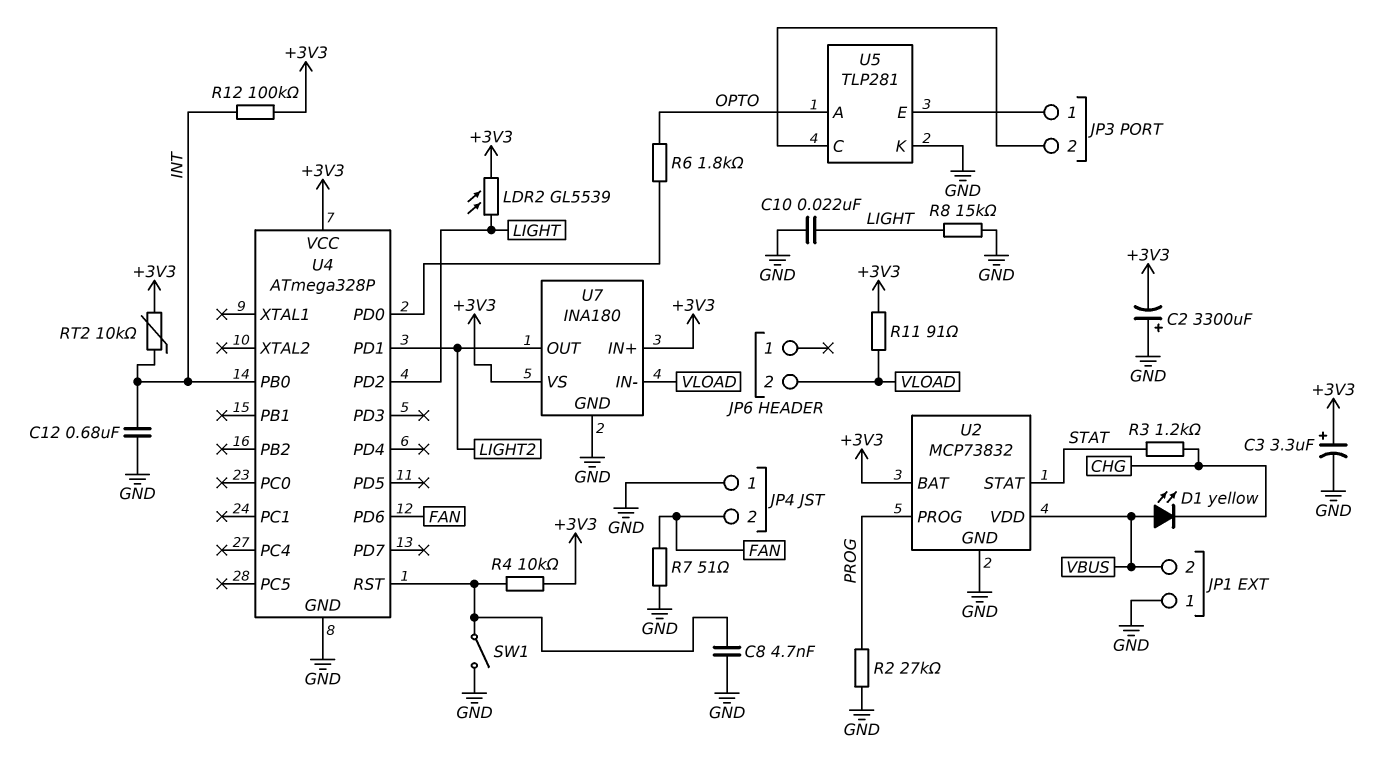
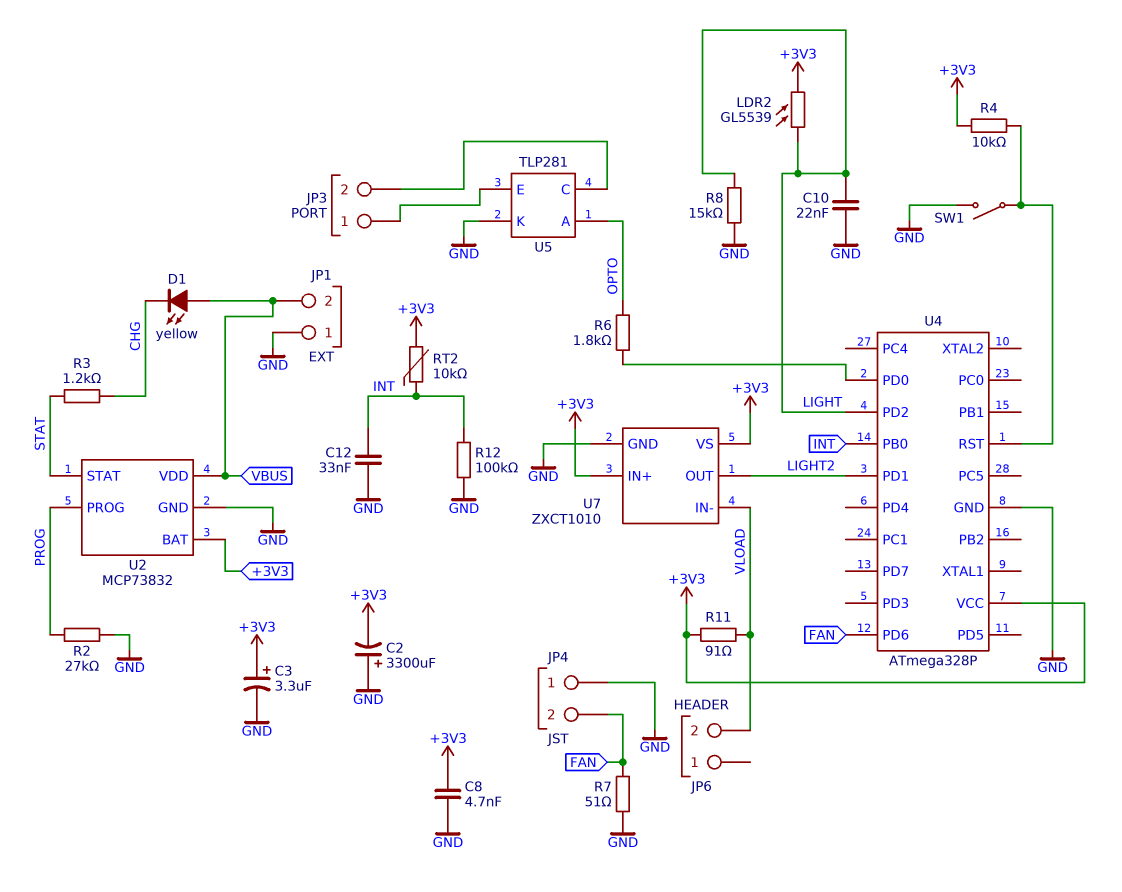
C8: 4.7nF (GND, U4/RST) -> 4.7nF (+3V3, GND)
C12: 680nF (GND, INT) -> 33nF (GND, INT)
R12: 100k (+3V3, INT) -> 100k (GND, INT)
U7: INA180 -> ZXCT1010

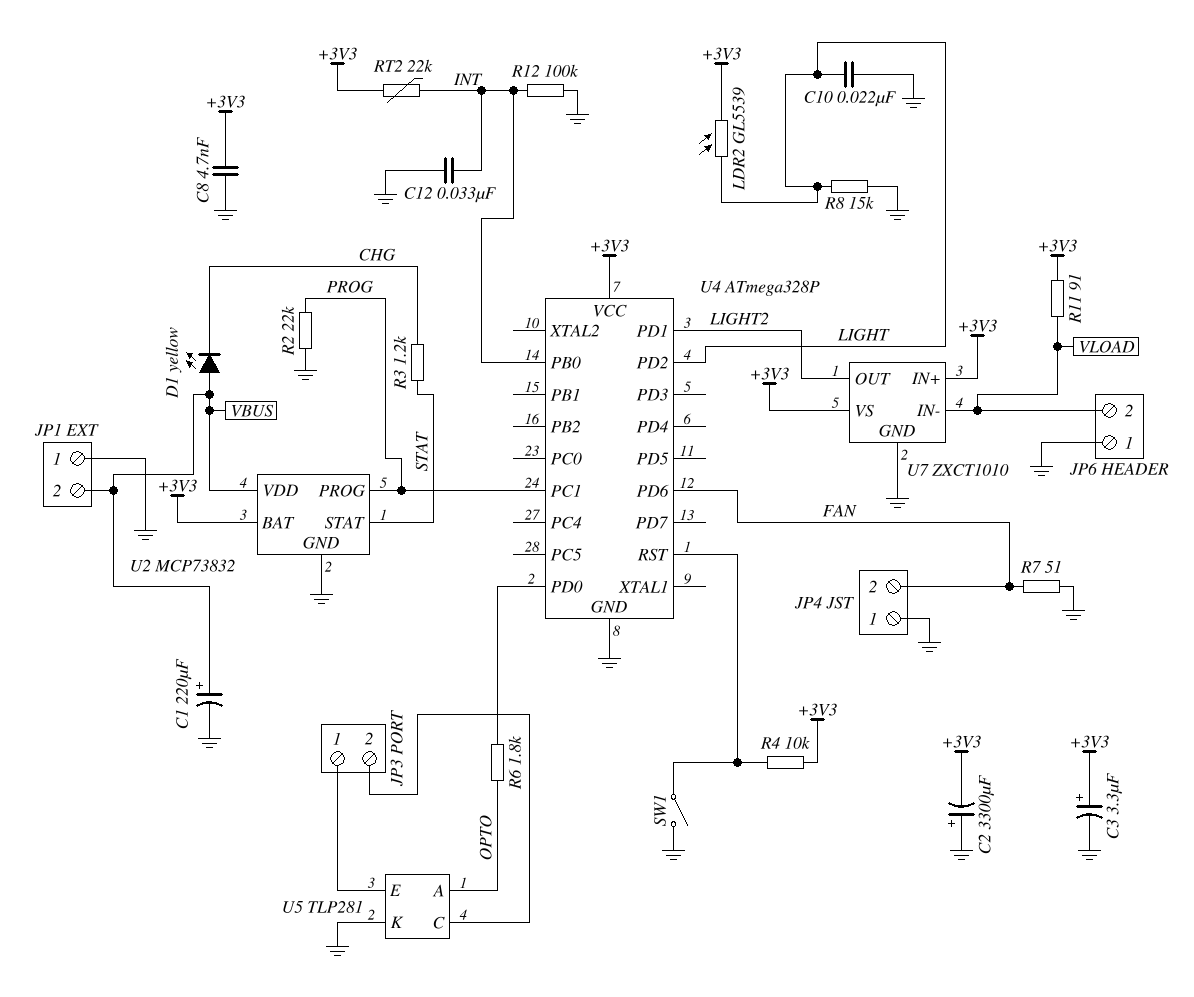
C1: none -> 220uF (plus VBUS, minus GND)
JP6 pin 1: none -> GND
R2: 27k (GND, PROG) -> 22k (GND, PROG)
RT2: 10k (+3V3, INT) -> 22k (+3V3, INT)
U4 pin PC1: none -> PROG

